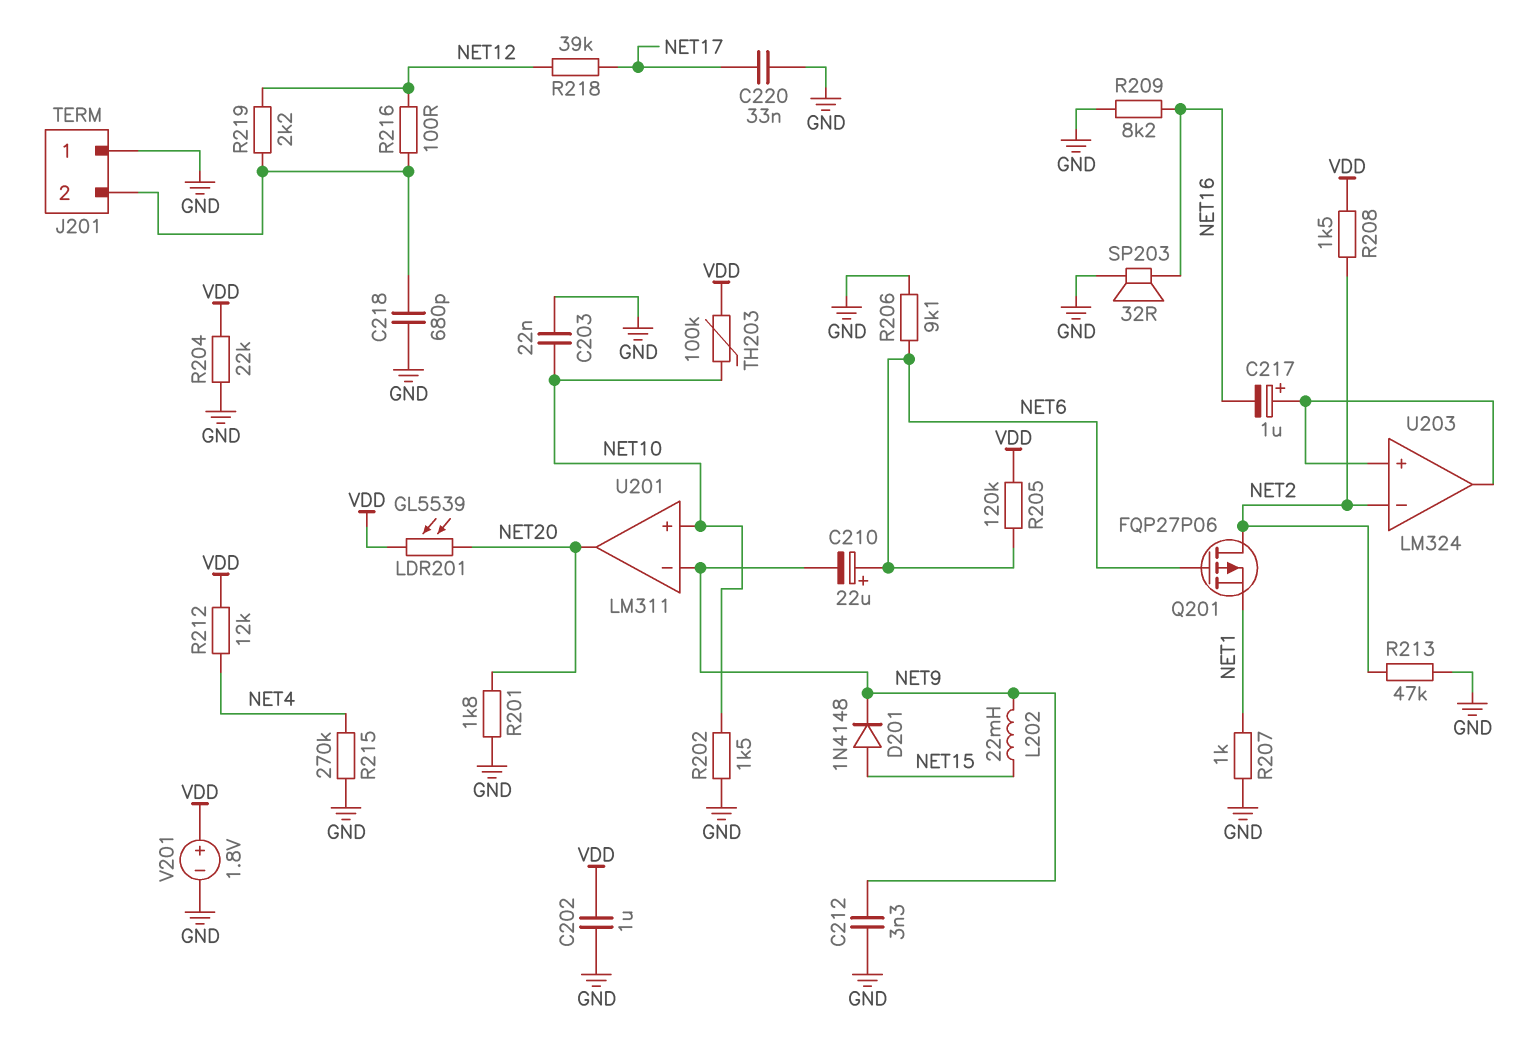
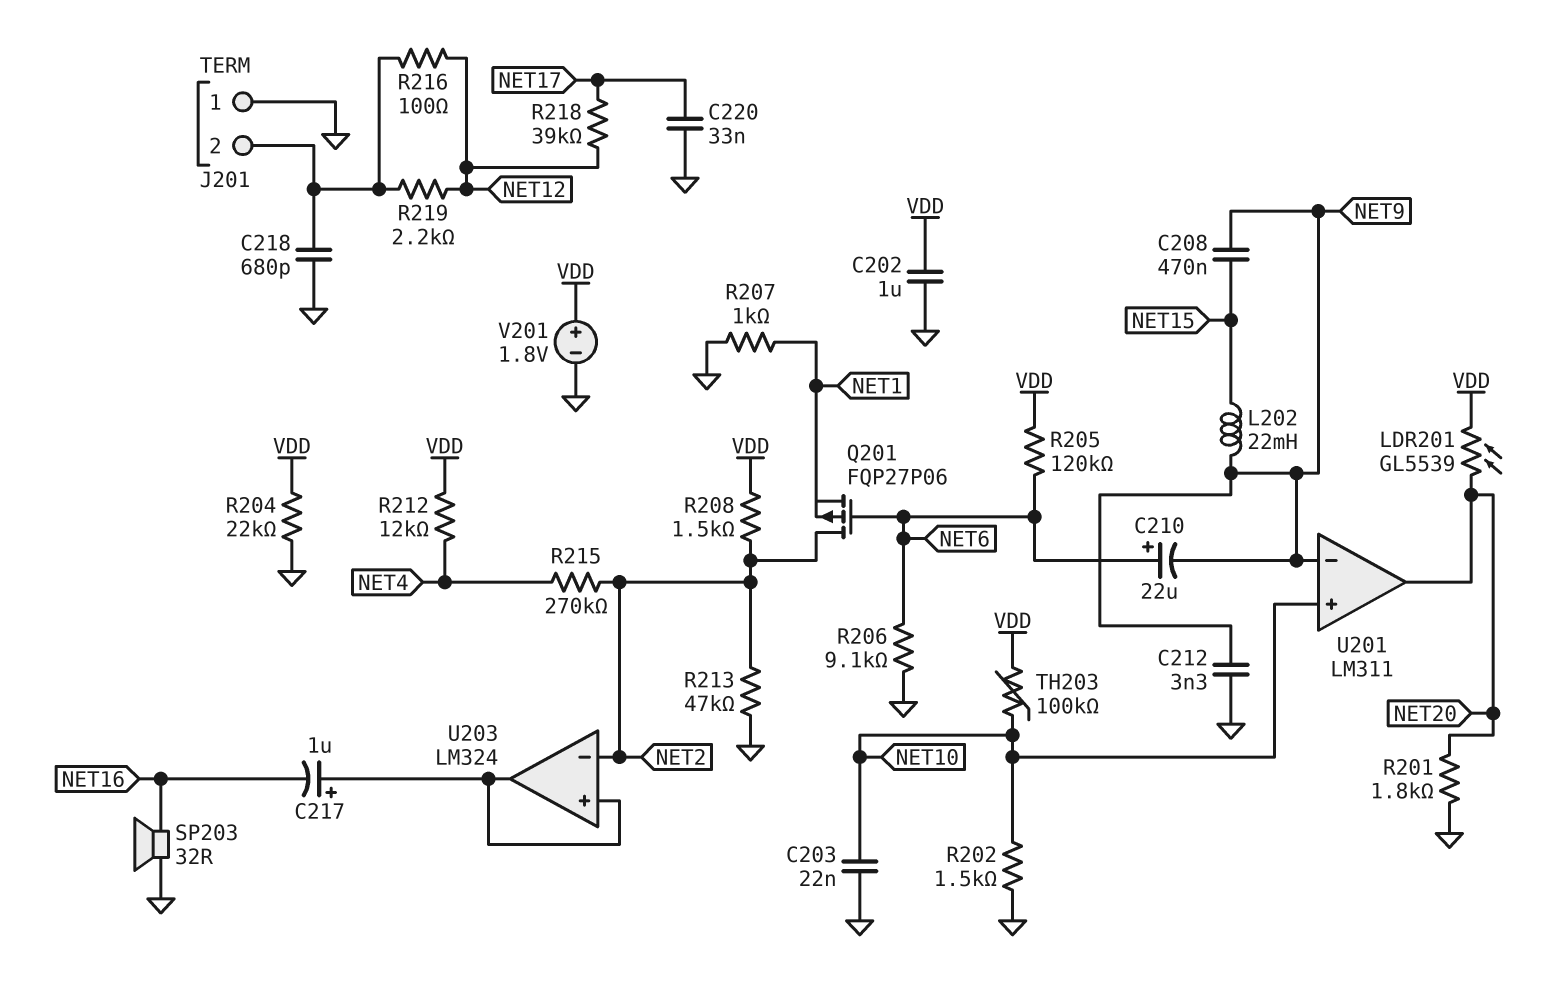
C208: none -> 470nF (NET9, NET15)
D201: diode 1N4148 (A NET15, K NET9) -> none
R209: 8.2k (GND, NET16) -> none
R215: 270k (GND, NET4) -> 270k (NET2, NET4)

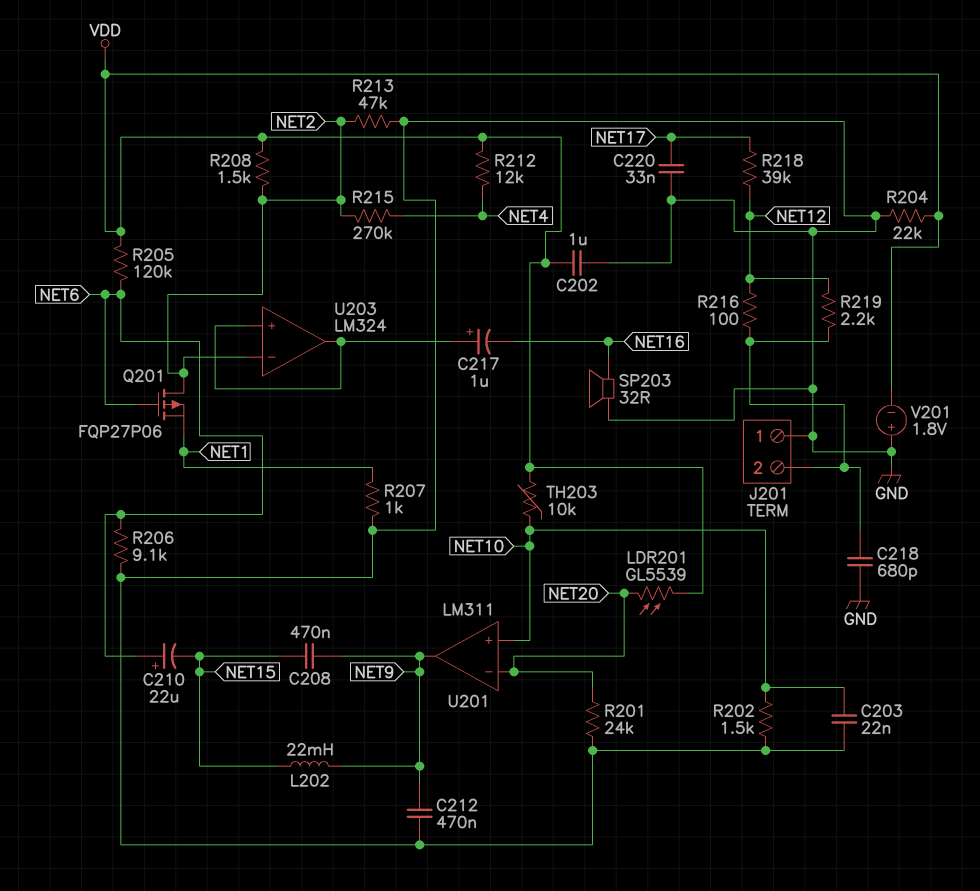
C210: 22uF (plus NET6, minus NET9) -> 22uF (plus NET6, minus NET15)
C212: 3.3nF (GND, NET9) -> 470nF (GND, NET9)
R201: 1.8k (GND, NET20) -> 24k (GND, NET20)
TH203: 100k (NET10, VDD) -> 10k (NET10, VDD)
U201 pin in-: NET9 -> NET20
U201 pin out: NET20 -> NET9
V201: 1.8V (plus VDD, minus GND) -> 1.8V (plus GND, minus VDD)

